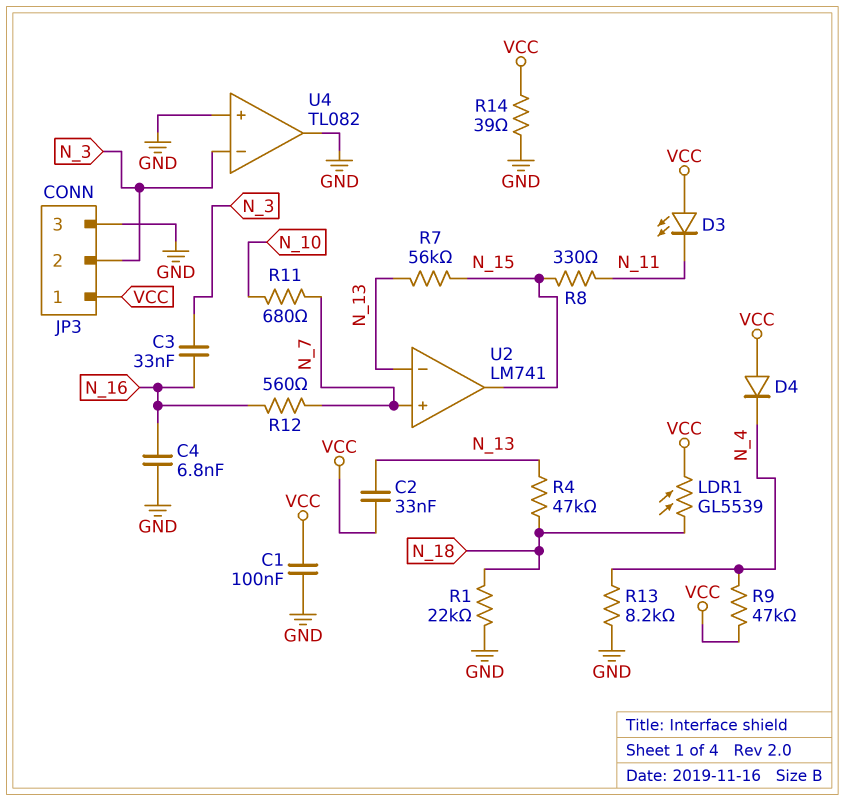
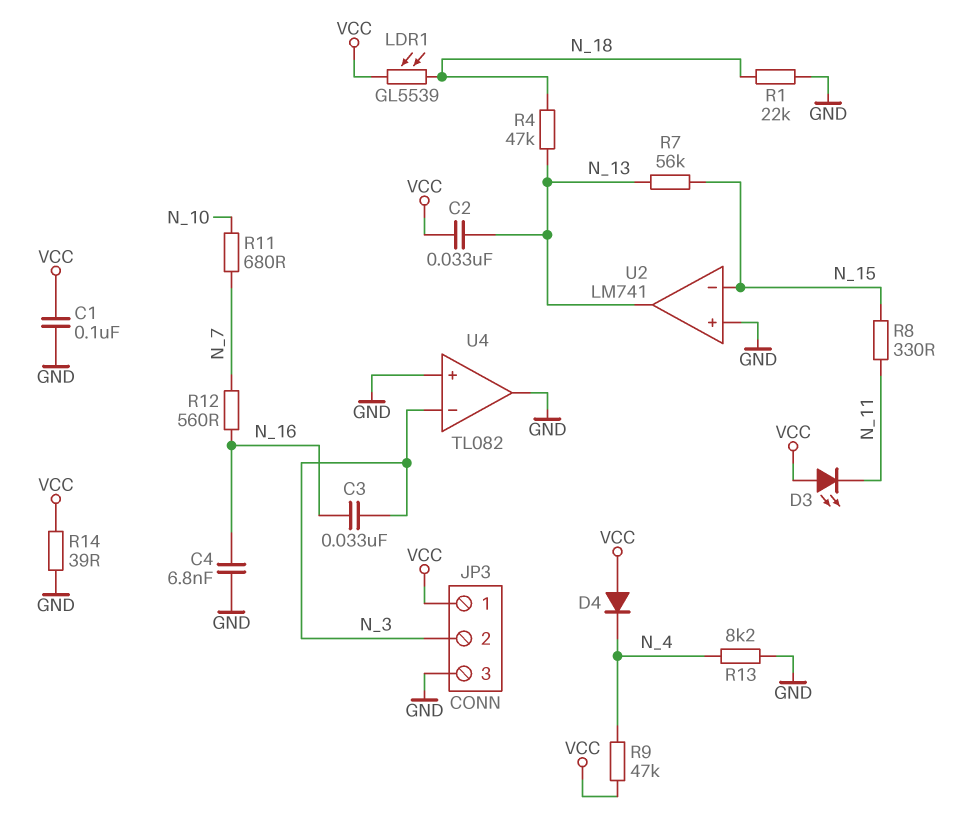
U2 pin in+: N_7 -> GND
U2 pin in-: N_13 -> N_15
U2 pin out: N_15 -> N_13

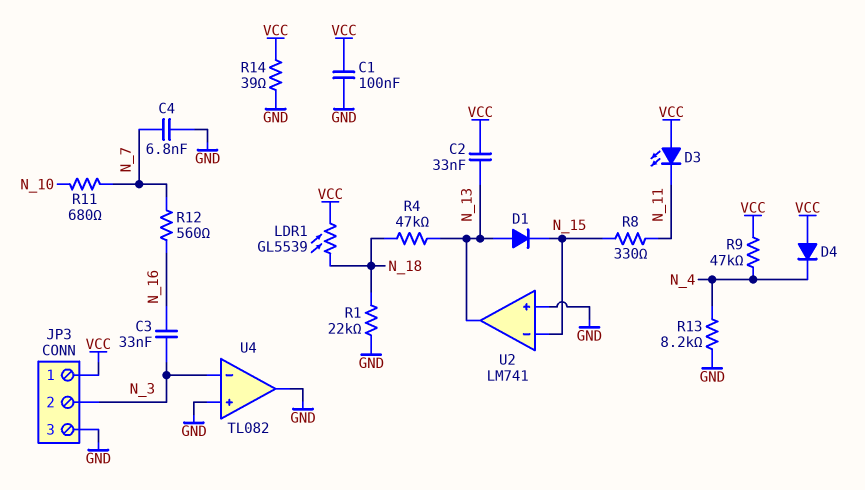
C4: 6.8nF (GND, N_16) -> 6.8nF (GND, N_7)
D1: none -> diode (A N_13, K N_15)
R7: 56k (N_13, N_15) -> none

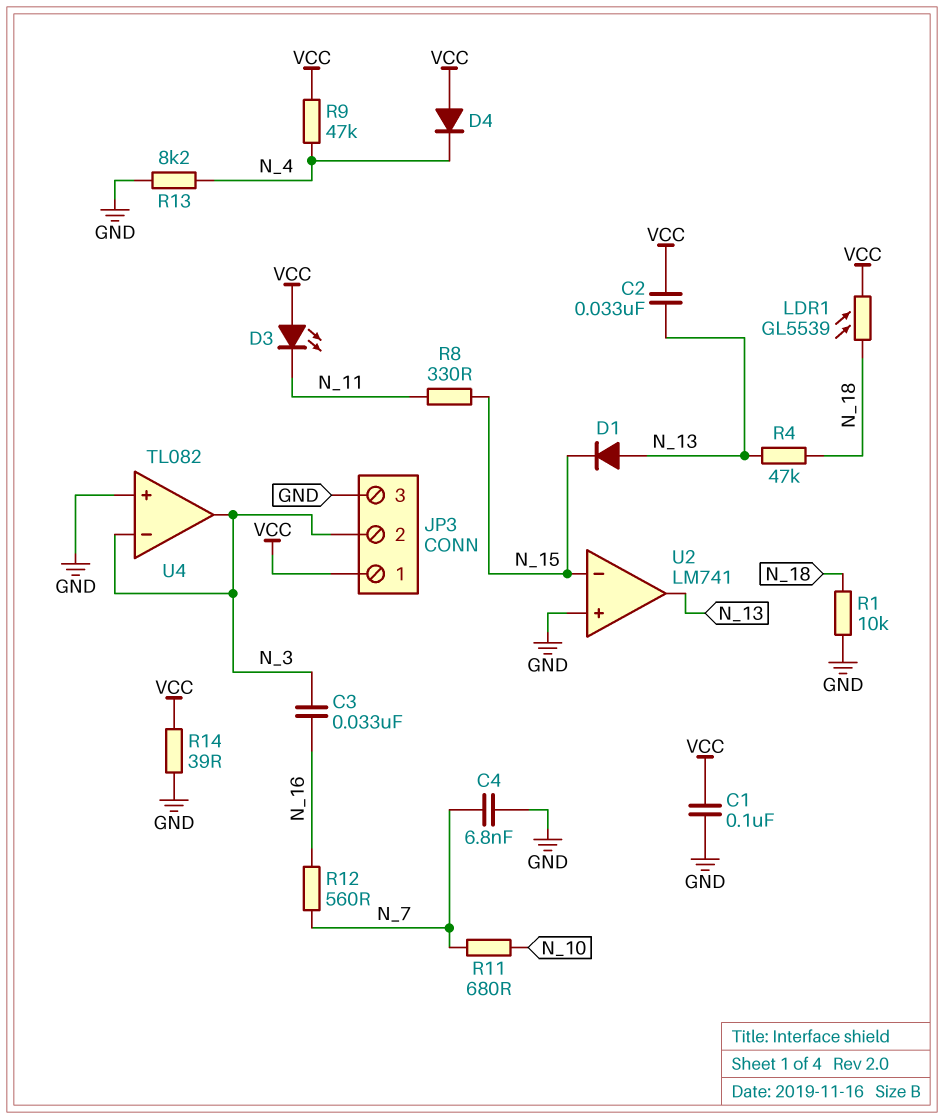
R1: 22k (GND, N_18) -> 10k (GND, N_18)
U4 pin out: GND -> N_3

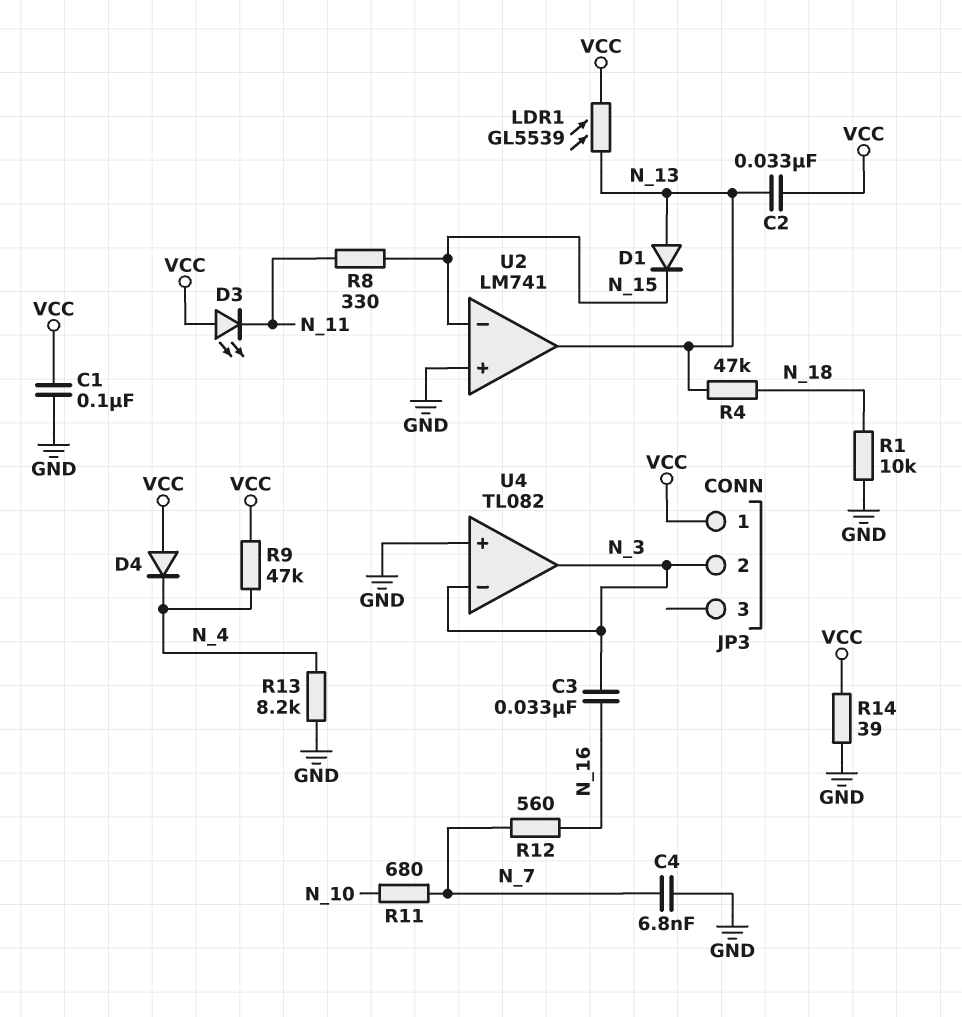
JP3 pin 3: GND -> none
LDR1: GL5539 (N_18, VCC) -> GL5539 (N_13, VCC)

